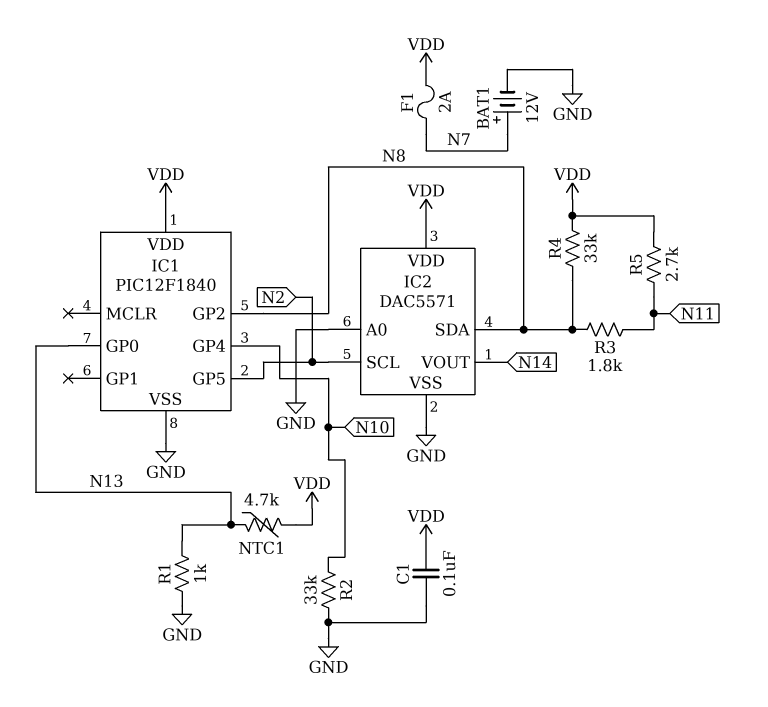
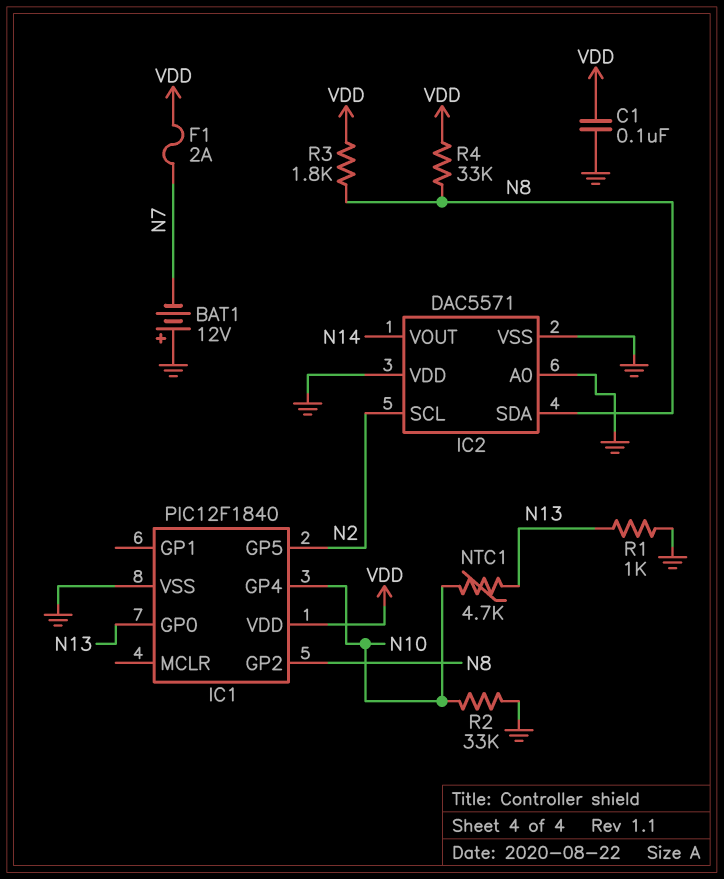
BAT1: 12V (plus N7, minus GND) -> 12V (plus GND, minus N7)
IC2 pin VDD: VDD -> GND
NTC1: 4.7k (N13, VDD) -> 4.7k (N10, N13)
R3: 1.8k (N8, N11) -> 1.8k (N8, VDD)
R5: 2.7k (N11, VDD) -> none

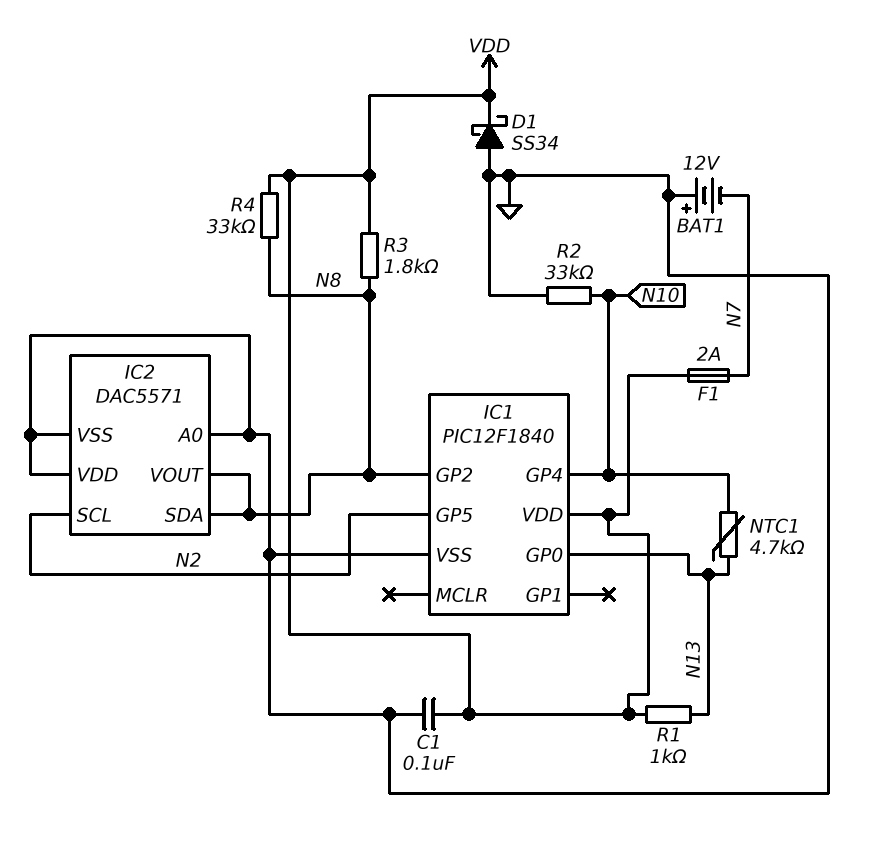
D1: none -> schottky SS34 (A GND, K VDD)
IC2 pin VOUT: N14 -> N8
R1: 1k (GND, N13) -> 1k (N13, VDD)

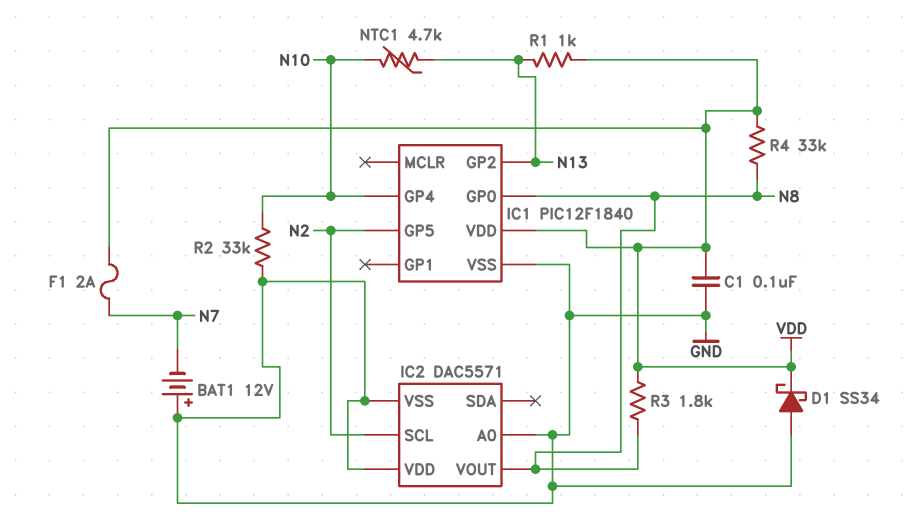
IC1 pin GP0: N13 -> N8
IC1 pin GP2: N8 -> N13
IC2 pin SDA: N8 -> none

